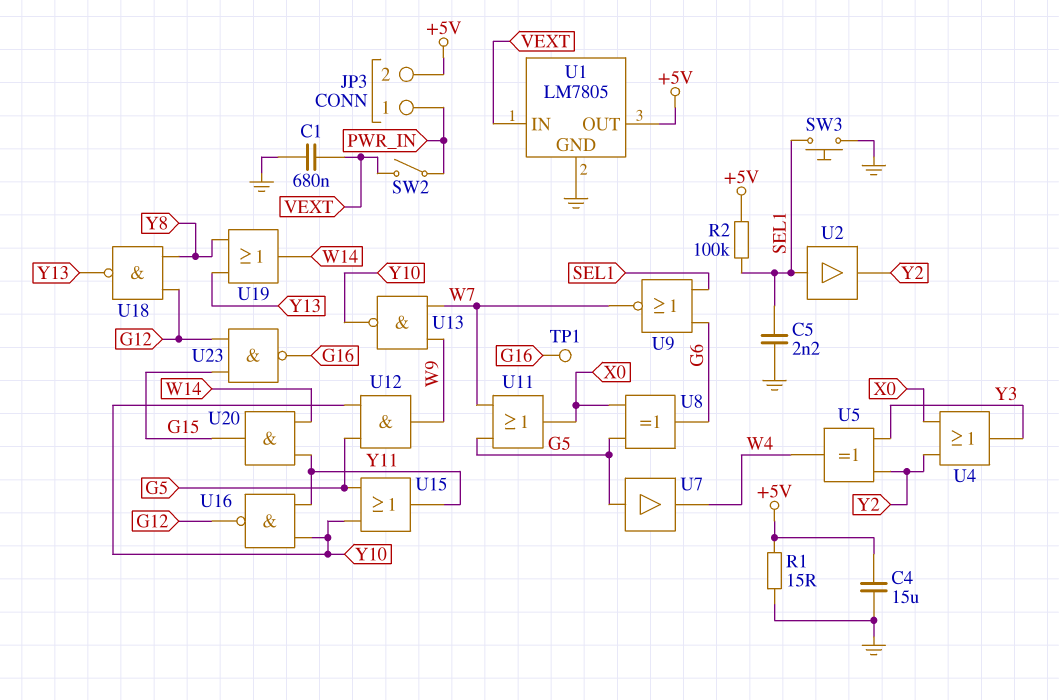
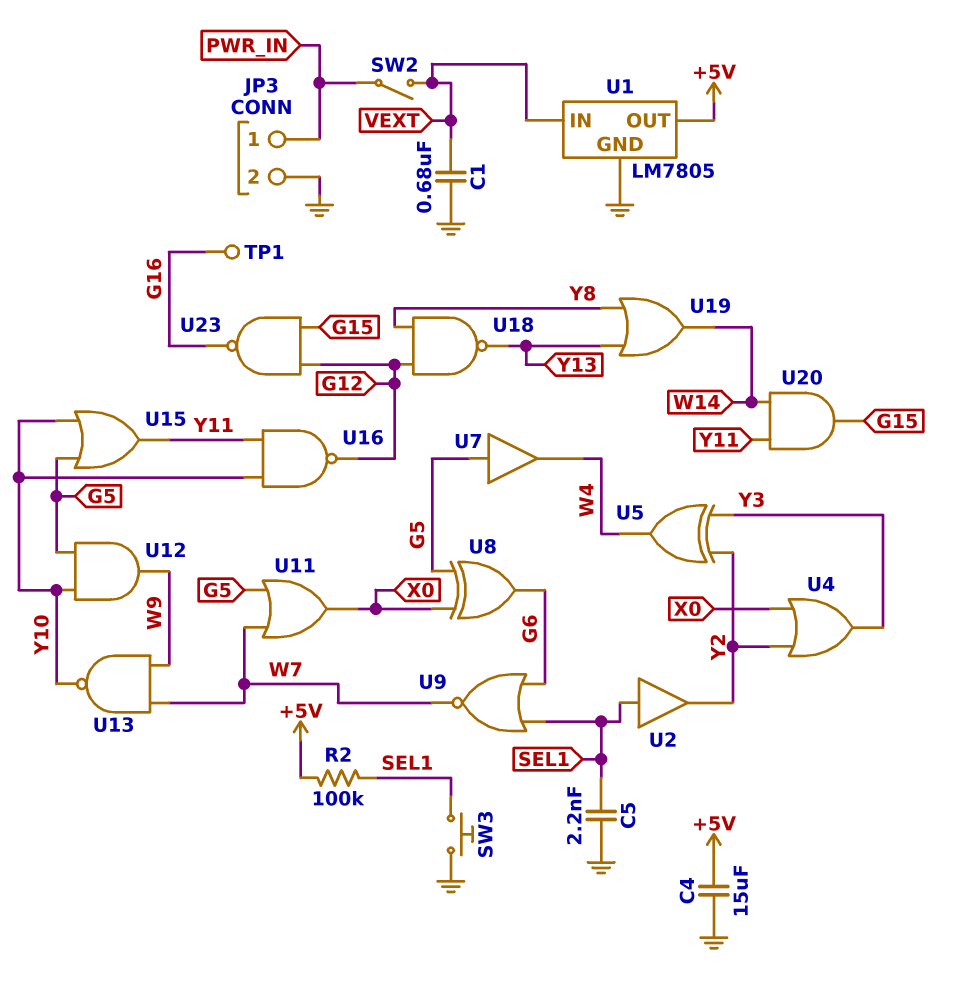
JP3 pin 2: +5V -> GND
R1: 15 (+5V, GND) -> none

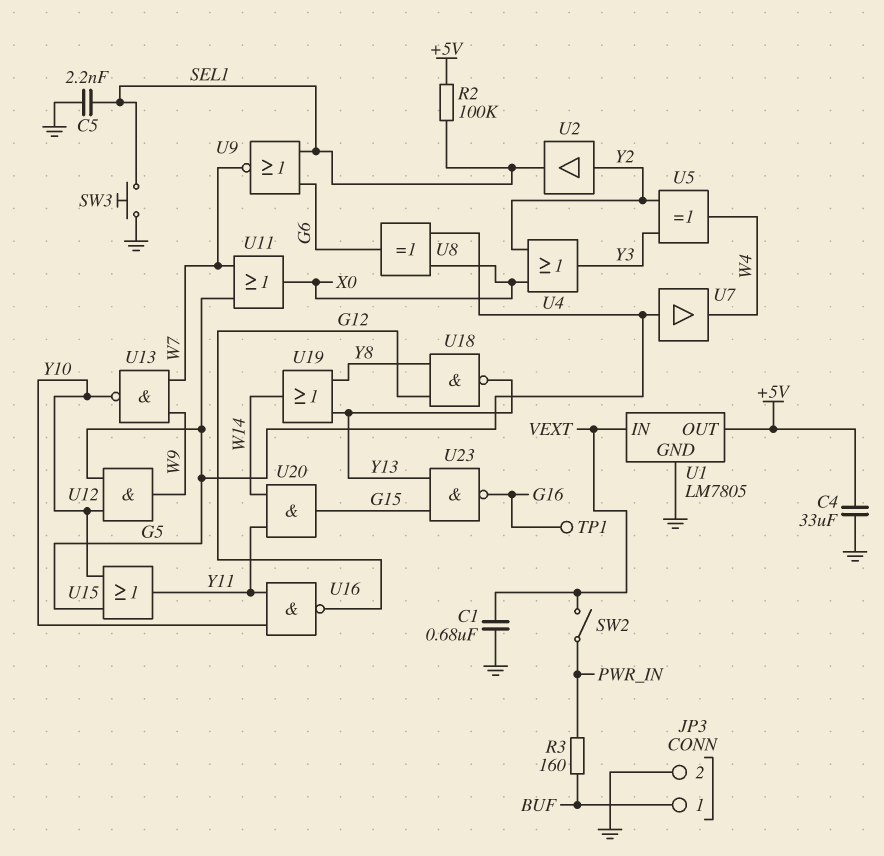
C4: 15uF (+5V, GND) -> 33uF (+5V, GND)
JP3 pin 1: PWR_IN -> BUF
R3: none -> 160 (BUF, PWR_IN)
U2: buffer (in SEL1, out Y2) -> buffer (in Y2, out SEL1)
U23: NAND (in G12, in G15, out G16) -> NAND (in G15, in Y13, out G16)

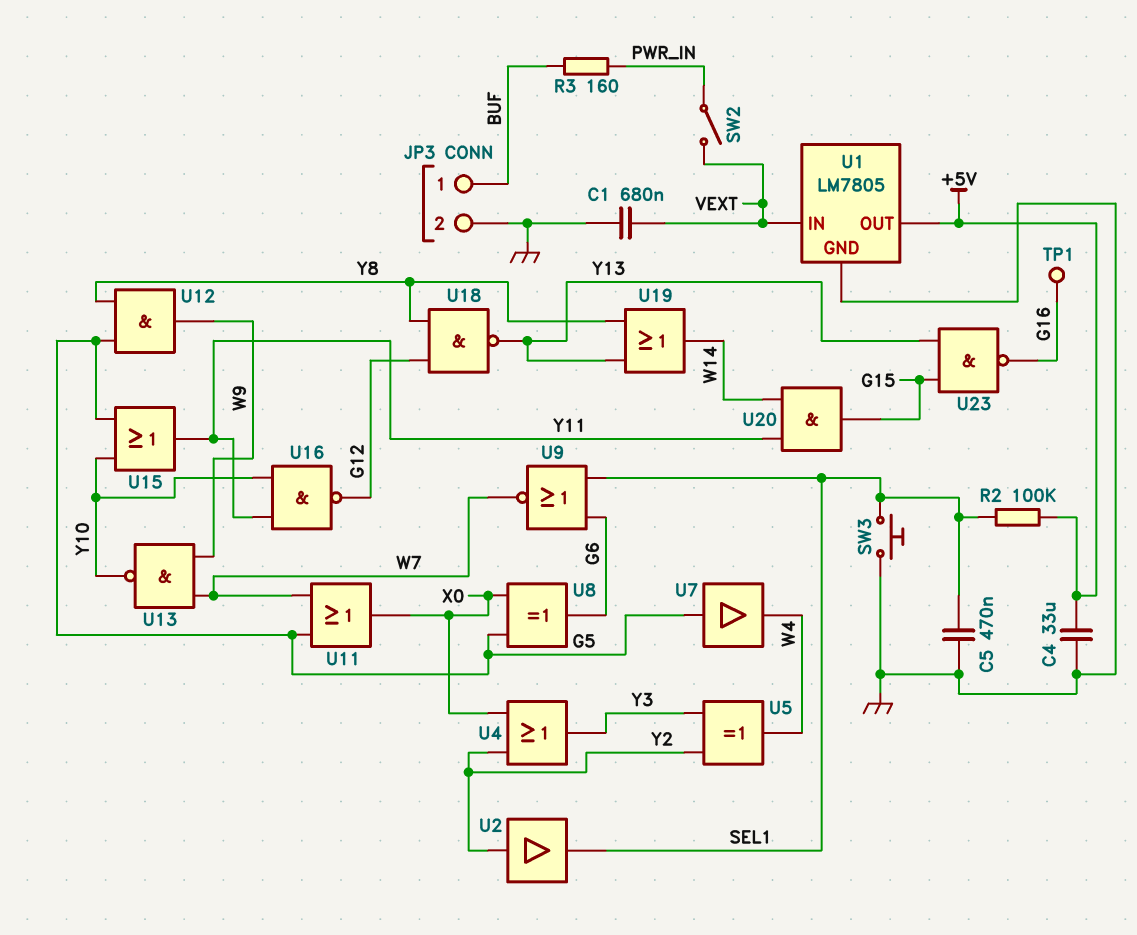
C5: 2.2nF (GND, SEL1) -> 470nF (GND, SEL1)
U12: AND (in G5, in Y10, out W9) -> AND (in G5, in Y8, out W9)

